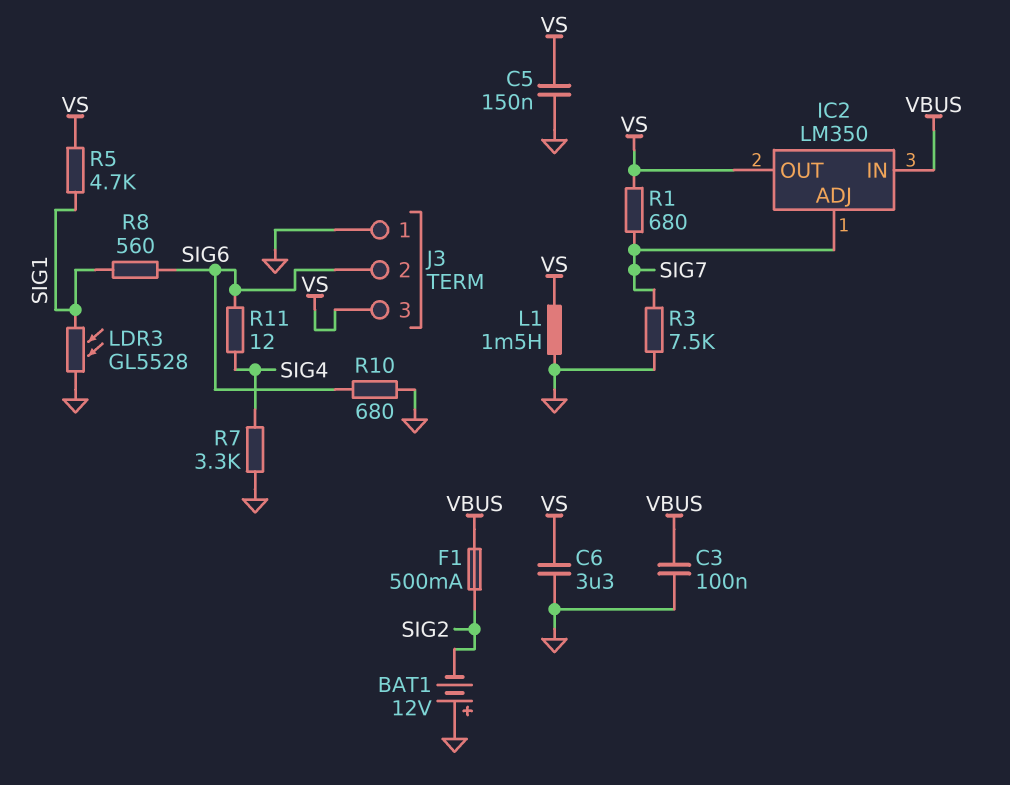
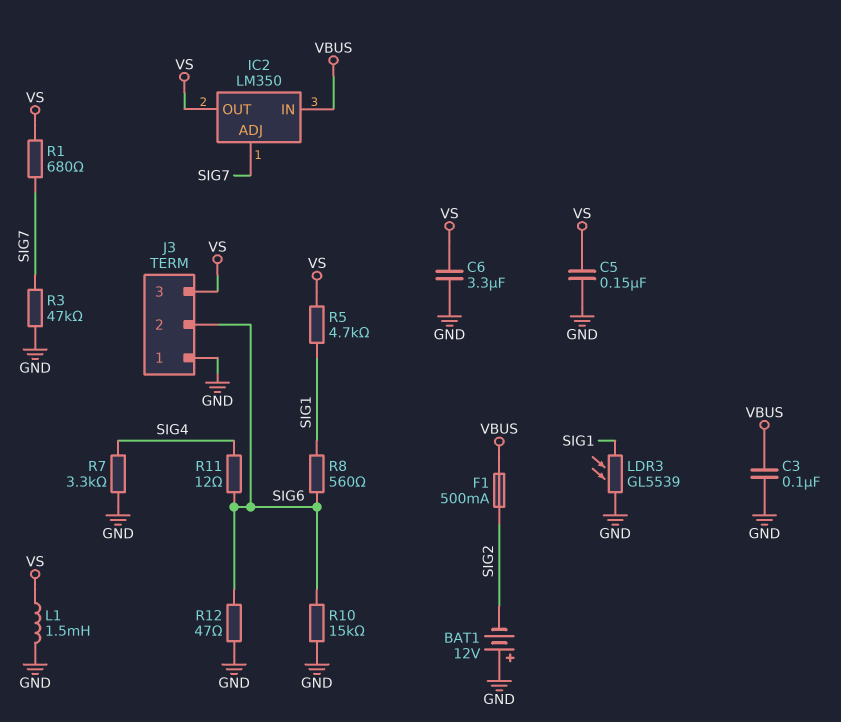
LDR3: GL5528 (GND, SIG1) -> GL5539 (GND, SIG1)
R3: 7.5k (GND, SIG7) -> 47k (GND, SIG7)
R10: 680 (GND, SIG6) -> 15k (GND, SIG6)
R12: none -> 47 (GND, SIG6)

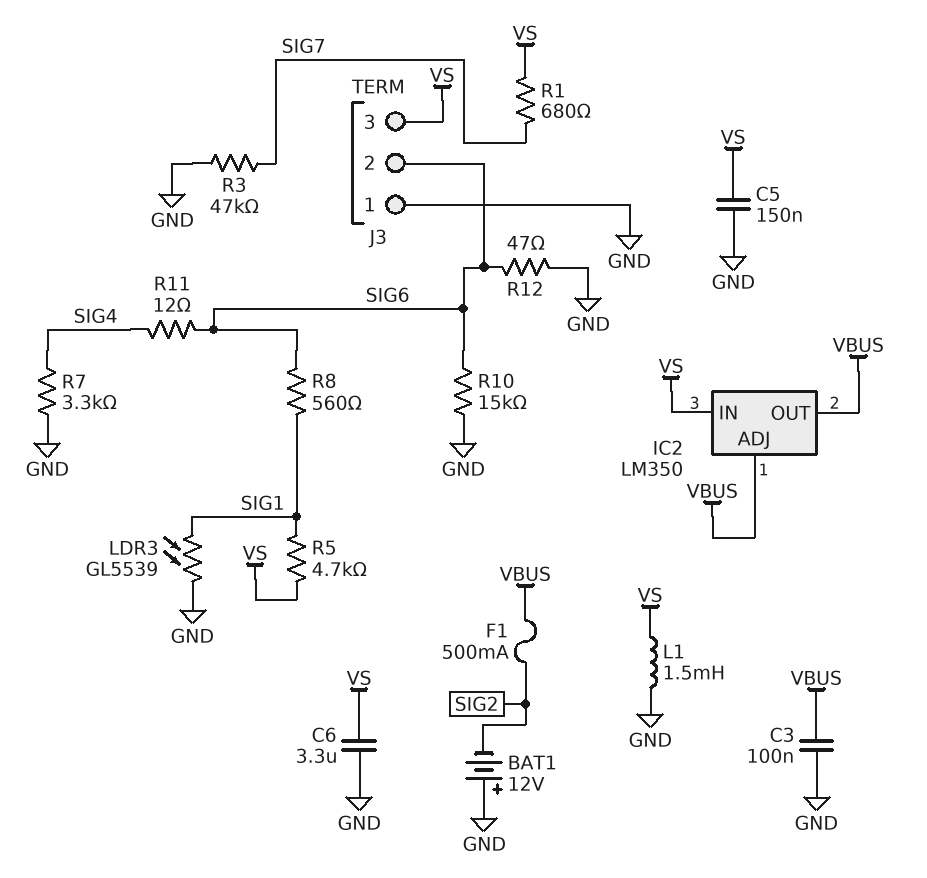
IC2 pin ADJ: SIG7 -> VBUS
IC2 pin IN: VBUS -> VS
IC2 pin OUT: VS -> VBUS

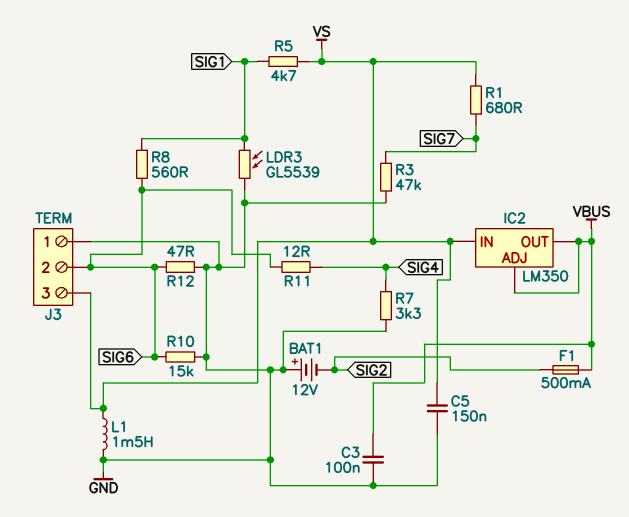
C6: 3.3uF (GND, VS) -> none

